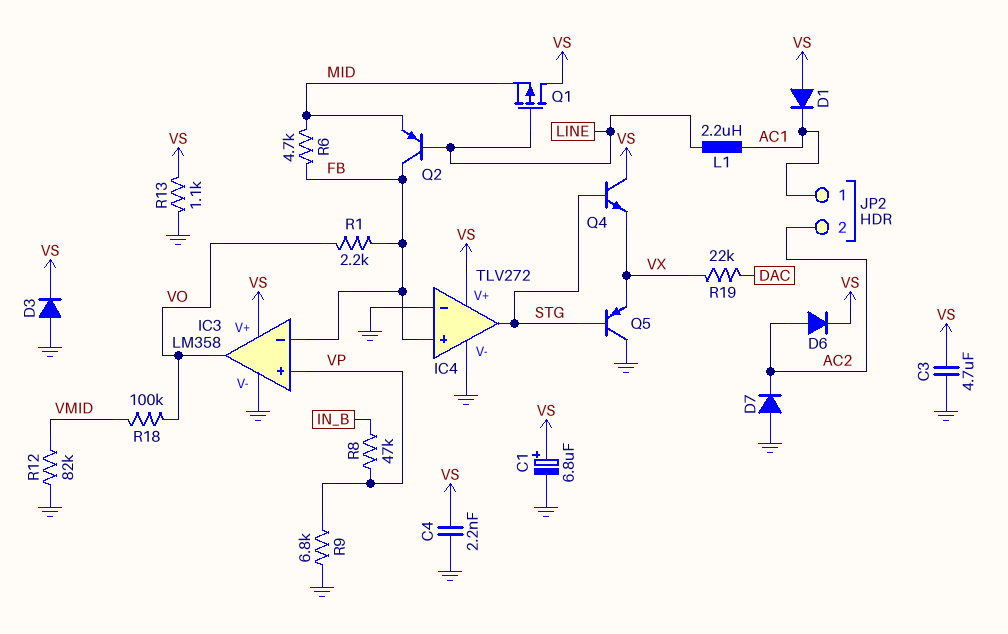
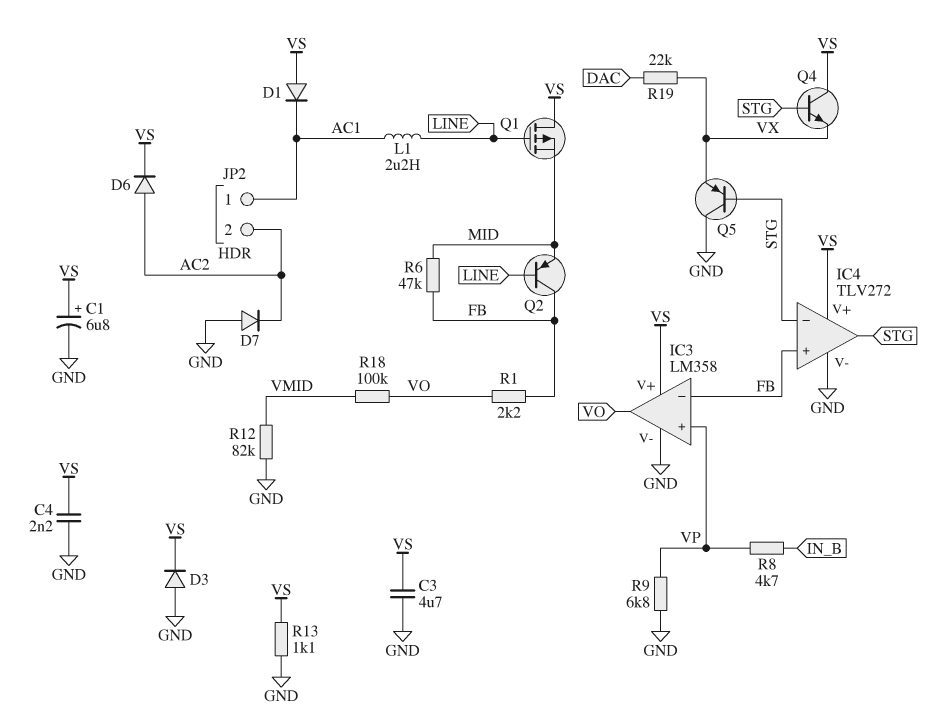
IC4 pin in-: GND -> STG
R6: 4.7k (FB, MID) -> 47k (FB, MID)
R8: 47k (IN_B, VP) -> 4.7k (IN_B, VP)

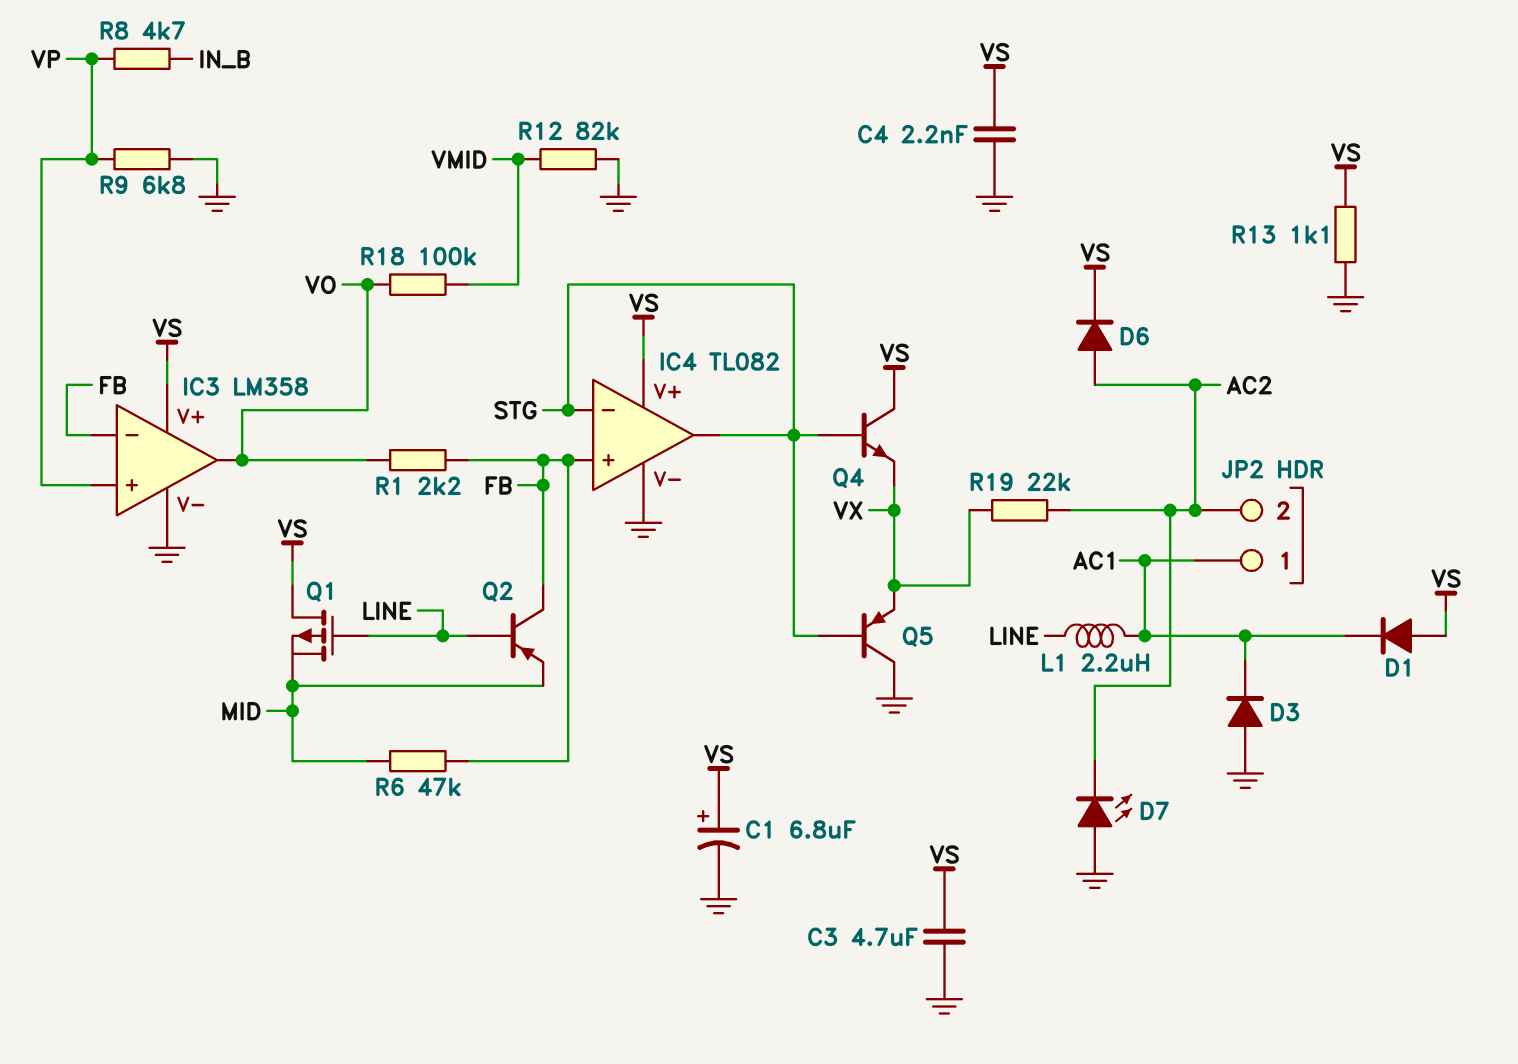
D3: diode (A GND, K VS) -> diode (A GND, K AC1)
D7: diode (A GND, K AC2) -> LED (A GND, K AC2)
IC4: TLV272 -> TL082
R19: 22k (DAC, VX) -> 22k (AC2, VX)

